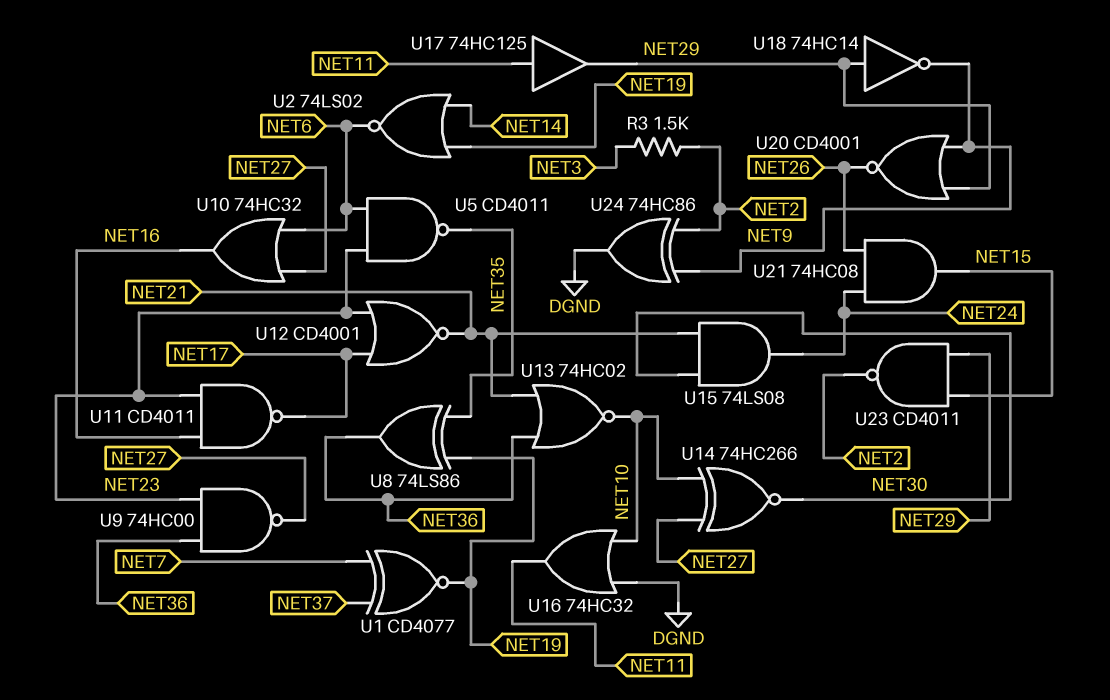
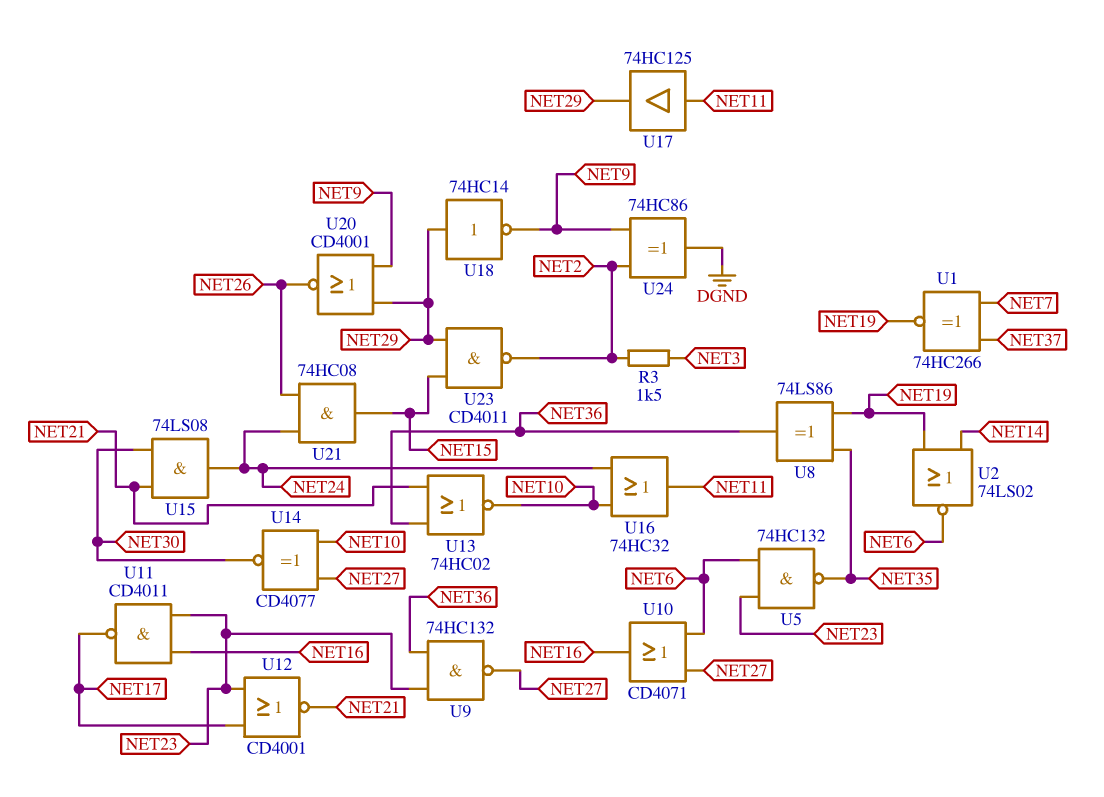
U1: XNOR CD4077 (in NET7, in NET37, out NET19) -> XNOR 74HC266 (in NET7, in NET37, out NET19)
U5: NAND CD4011 (in NET6, in NET23, out NET35) -> NAND 74HC132 (in NET6, in NET23, out NET35)
U9: NAND 74HC00 (in NET23, in NET36, out NET27) -> NAND 74HC132 (in NET23, in NET36, out NET27)
U10: OR 74HC32 (in NET6, in NET27, out NET16) -> OR CD4071 (in NET6, in NET27, out NET16)
U14: XNOR 74HC266 (in NET10, in NET27, out NET30) -> XNOR CD4077 (in NET10, in NET27, out NET30)
U16: OR 74HC32 (in DGND, in NET10, out NET11) -> OR 74HC32 (in NET10, in NET24, out NET11)

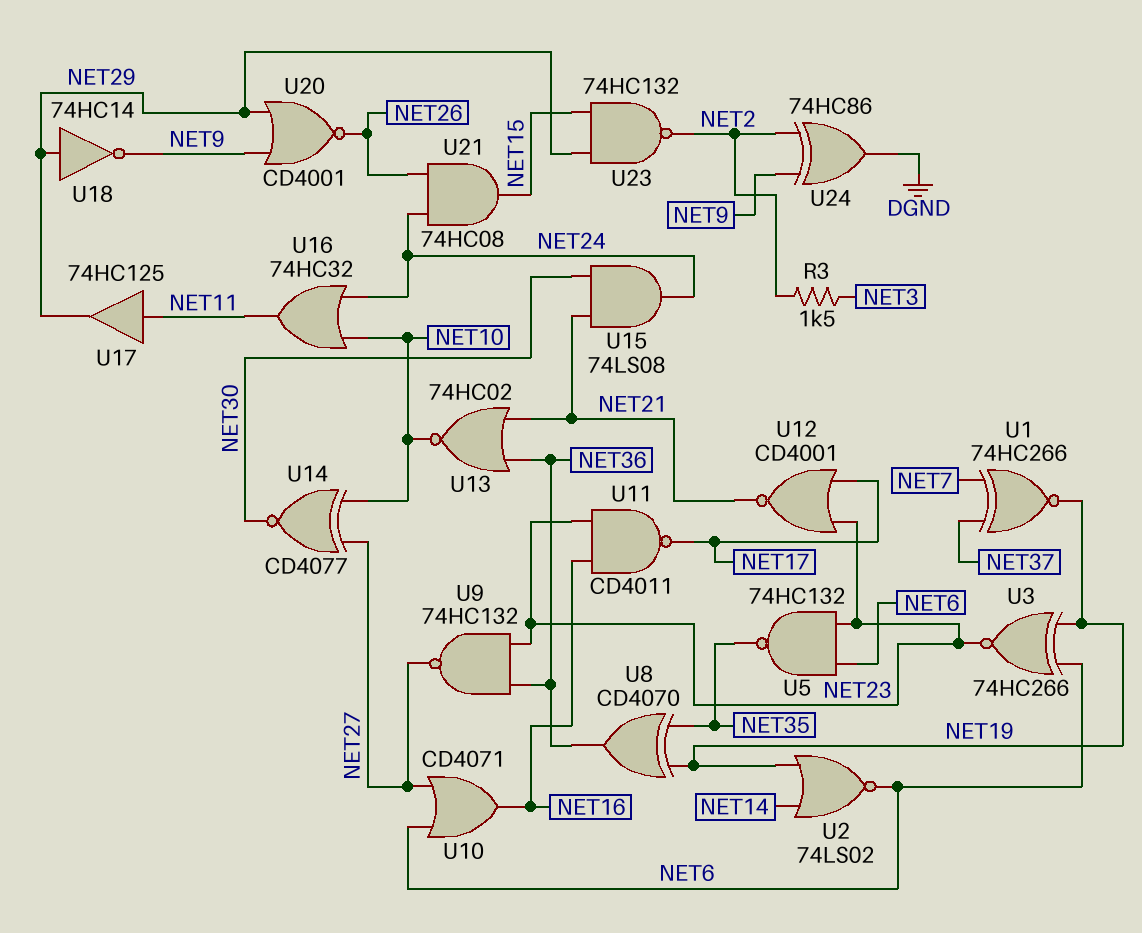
U3: none -> XNOR 74HC266 (in NET6, in NET19, out NET23)
U8: XOR 74LS86 (in NET19, in NET35, out NET36) -> XOR CD4070 (in NET19, in NET35, out NET36)
U23: NAND CD4011 (in NET15, in NET29, out NET2) -> NAND 74HC132 (in NET15, in NET29, out NET2)

